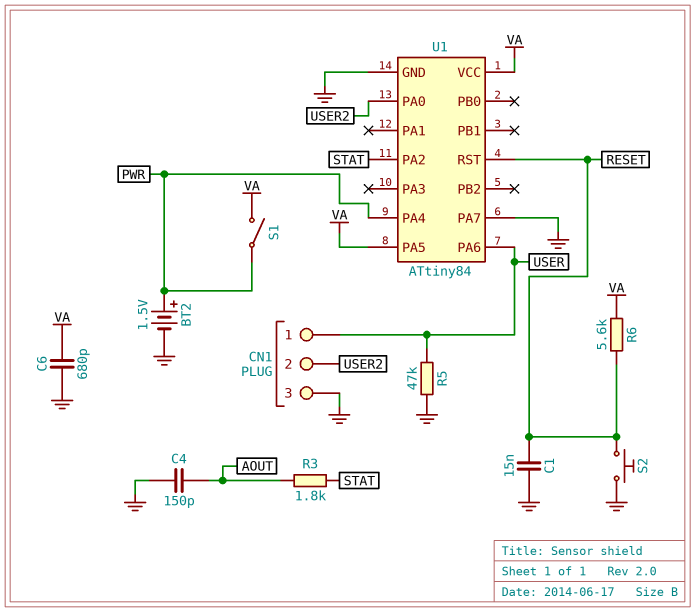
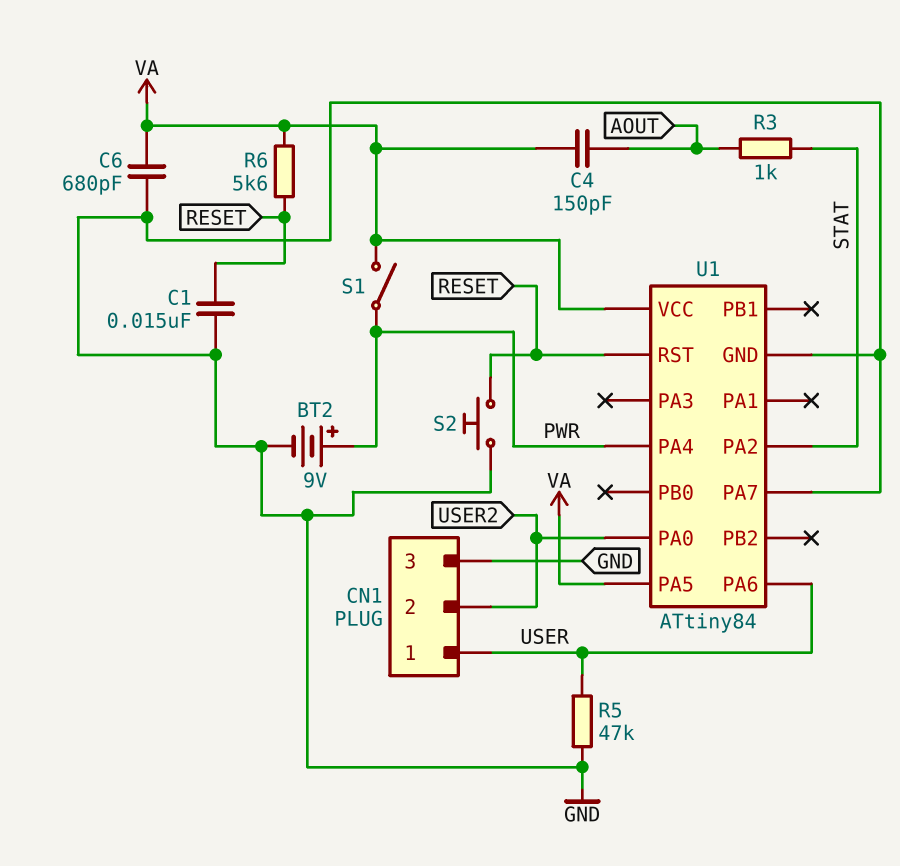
BT2: 1.5V (plus PWR, minus GND) -> 9V (plus PWR, minus GND)
C4: 150pF (AOUT, GND) -> 150pF (AOUT, VA)
R3: 1.8k (AOUT, STAT) -> 1k (AOUT, STAT)

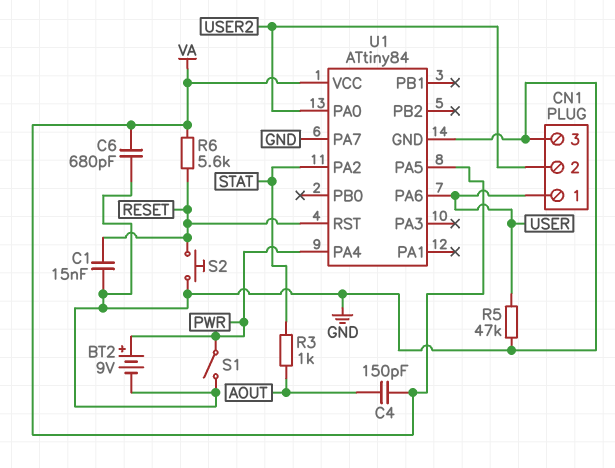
S1: switch (PWR, VA) -> switch (GND, PWR)

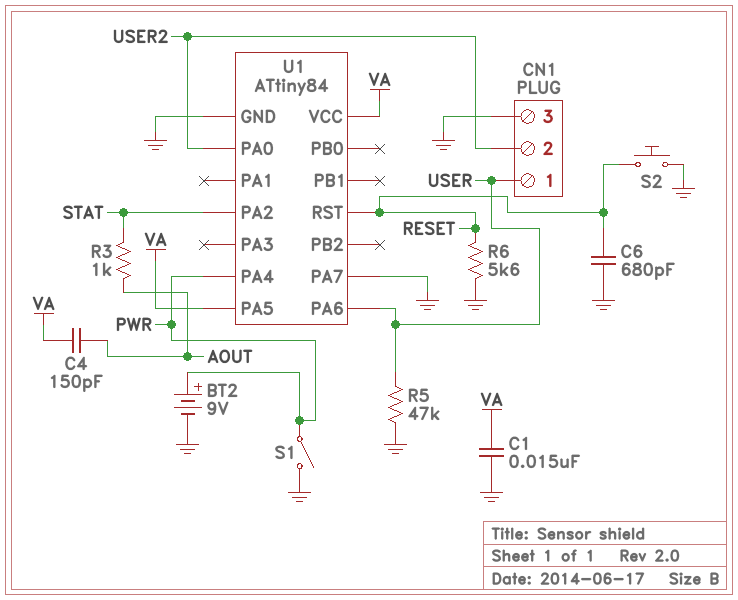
C1: 15nF (GND, RESET) -> 15nF (GND, VA)
C6: 680pF (GND, VA) -> 680pF (GND, RESET)
R6: 5.6k (RESET, VA) -> 5.6k (GND, RESET)

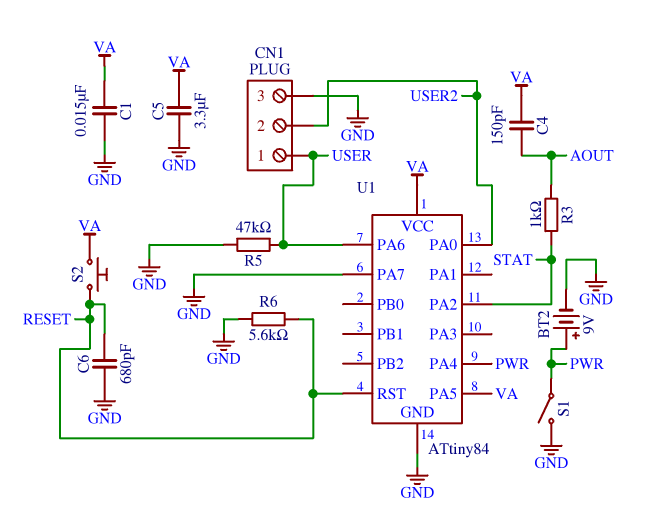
C5: none -> 3.3uF (GND, VA)
S2: button (GND, RESET) -> button (RESET, VA)

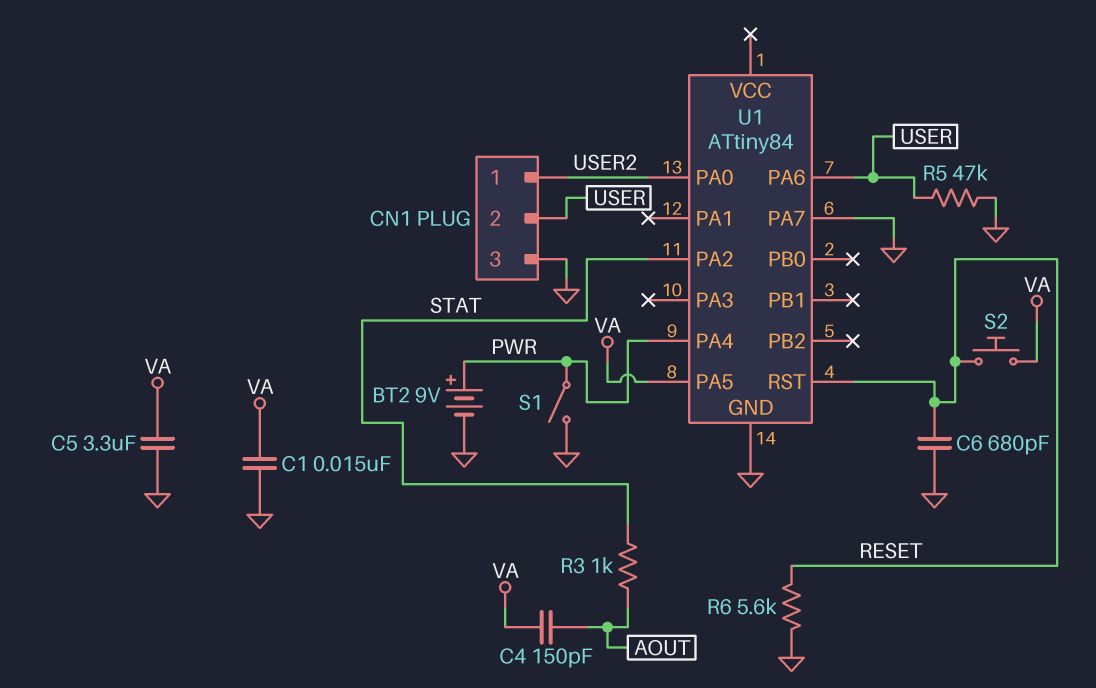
CN1 pin 1: USER -> USER2
CN1 pin 2: USER2 -> USER
U1 pin VCC: VA -> none

